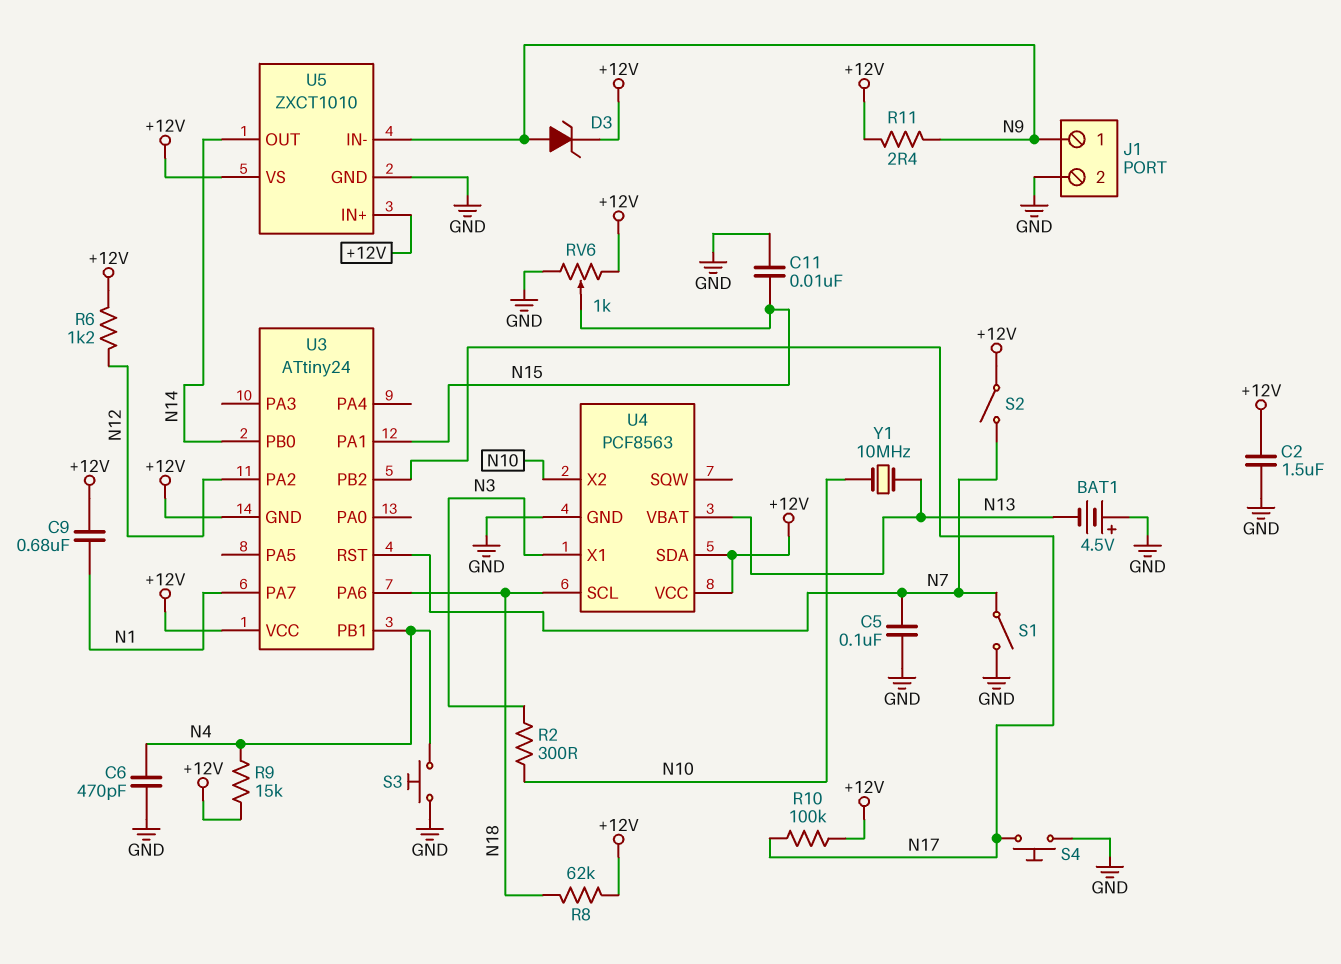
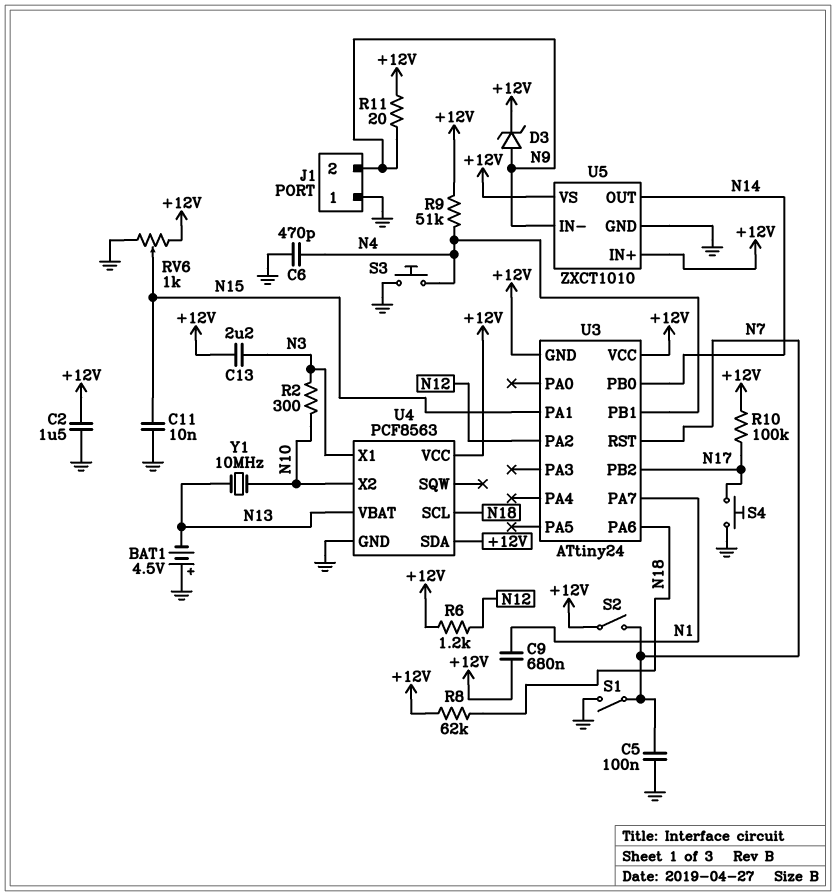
C13: none -> 2.2uF (+12V, N3)
J1 pin 1: N9 -> GND
J1 pin 2: GND -> N9
R9: 15k (+12V, N4) -> 51k (+12V, N4)
R11: 2.4 (+12V, N9) -> 20 (+12V, N9)

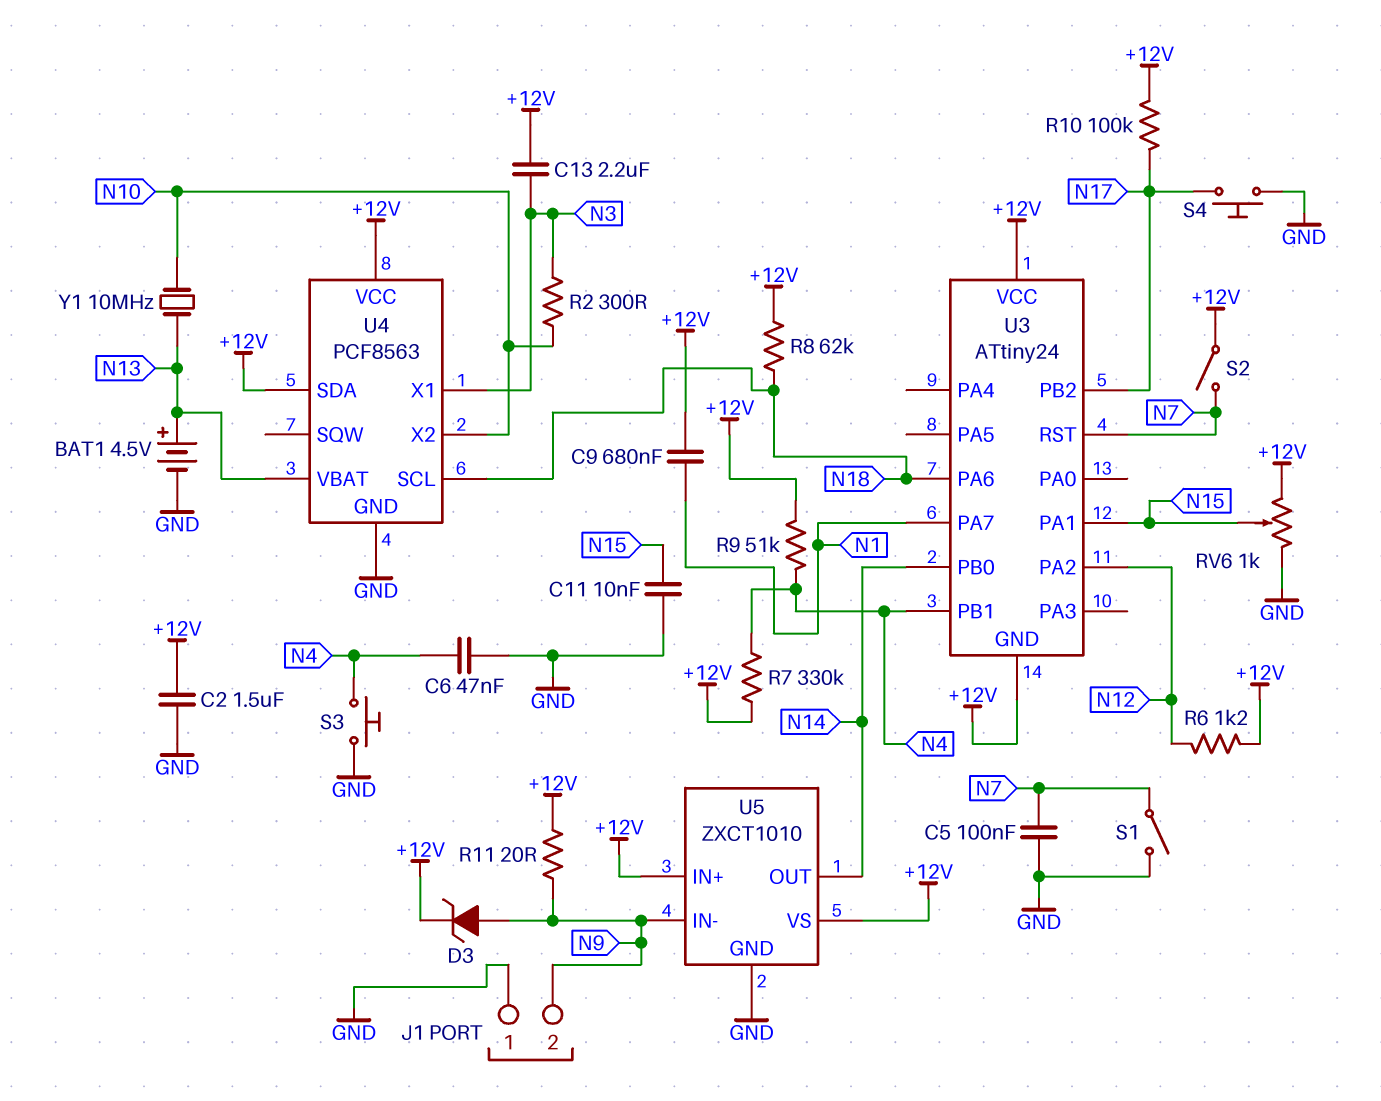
BAT1: 4.5V (plus GND, minus N13) -> 4.5V (plus N13, minus GND)
C6: 470pF (GND, N4) -> 47nF (GND, N4)
R7: none -> 330k (+12V, N4)

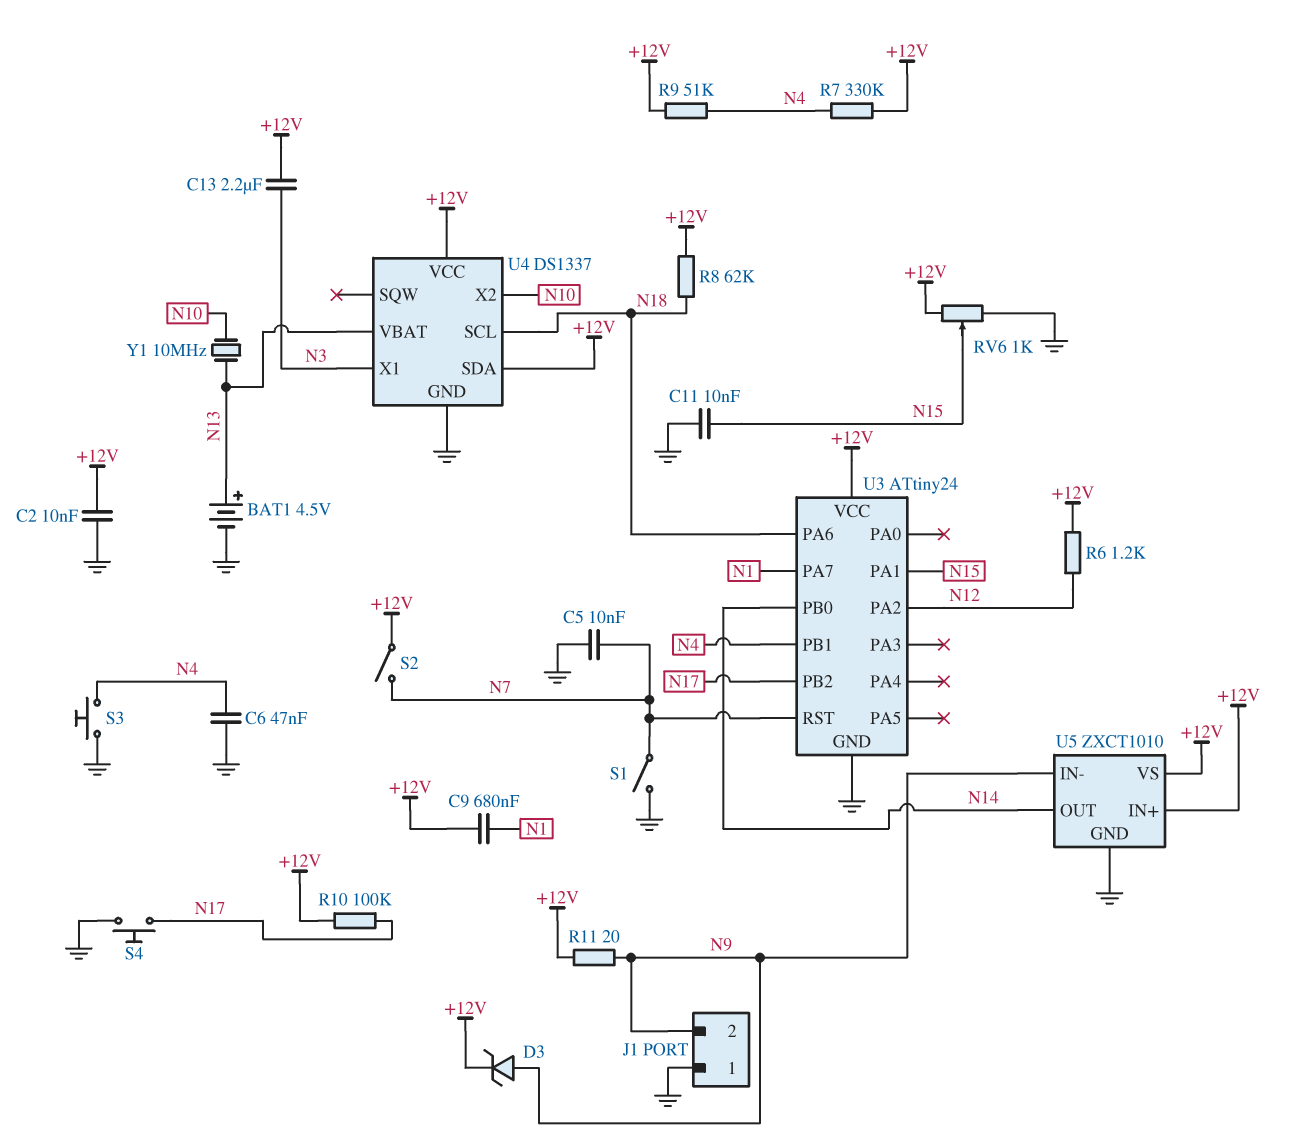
C2: 1.5uF (+12V, GND) -> 10nF (+12V, GND)
C5: 100nF (GND, N7) -> 10nF (GND, N7)
R2: 300 (N3, N10) -> none
U3 pin GND: +12V -> GND
U4: PCF8563 -> DS1337

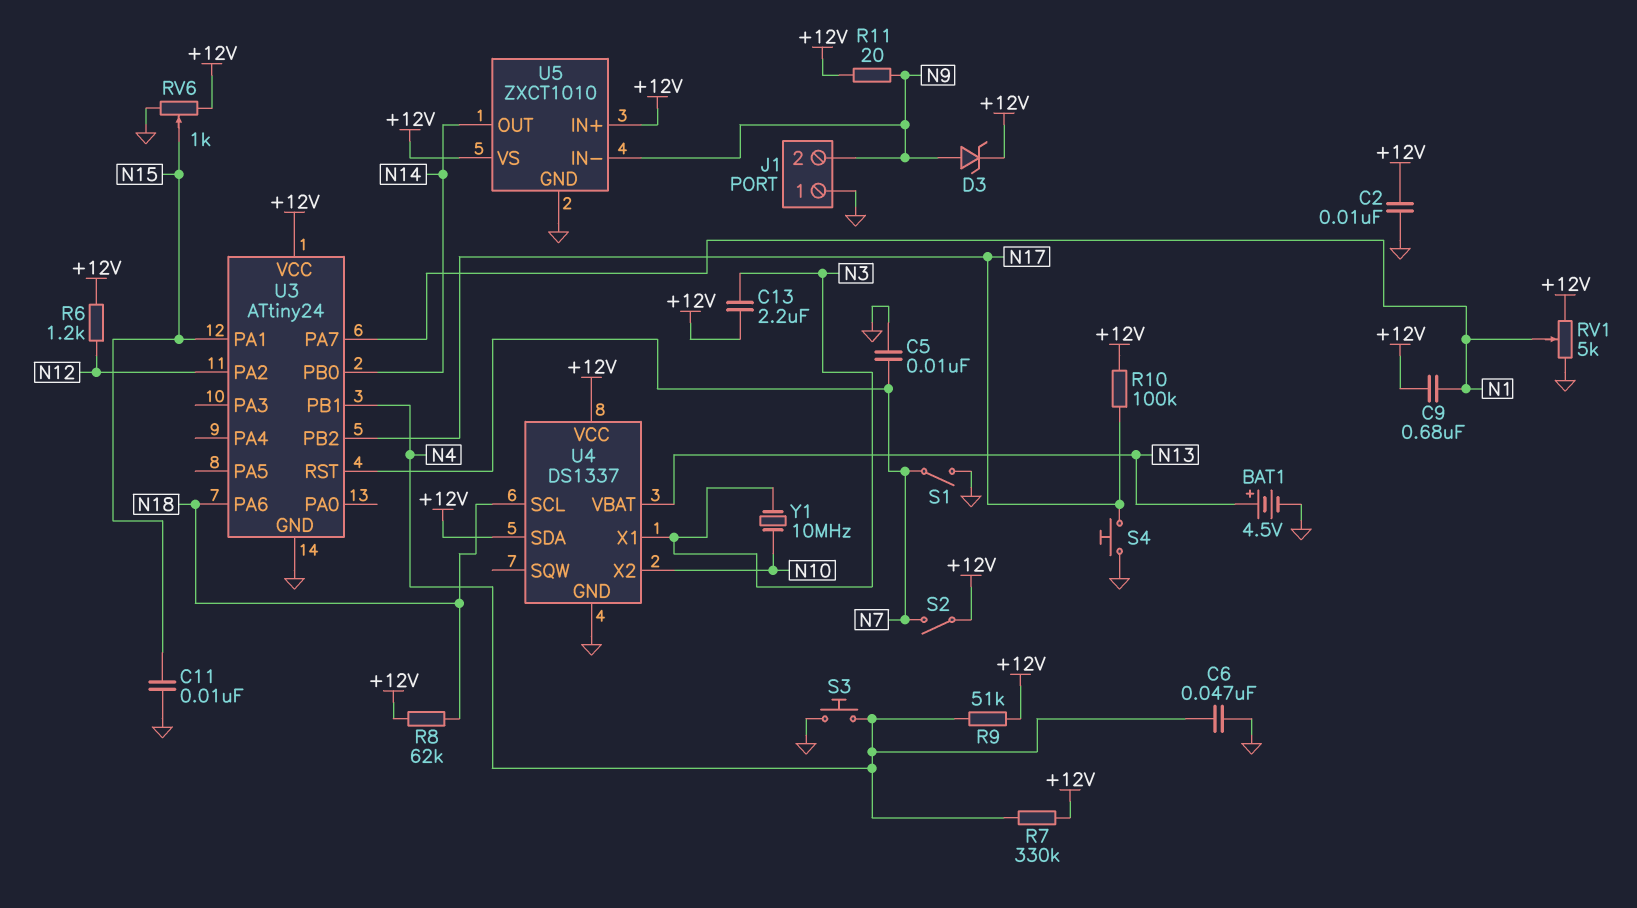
RV1: none -> 5k (+12V, GND, wiper N1)
Y1: 10MHz (N10, N13) -> 10MHz (N3, N10)

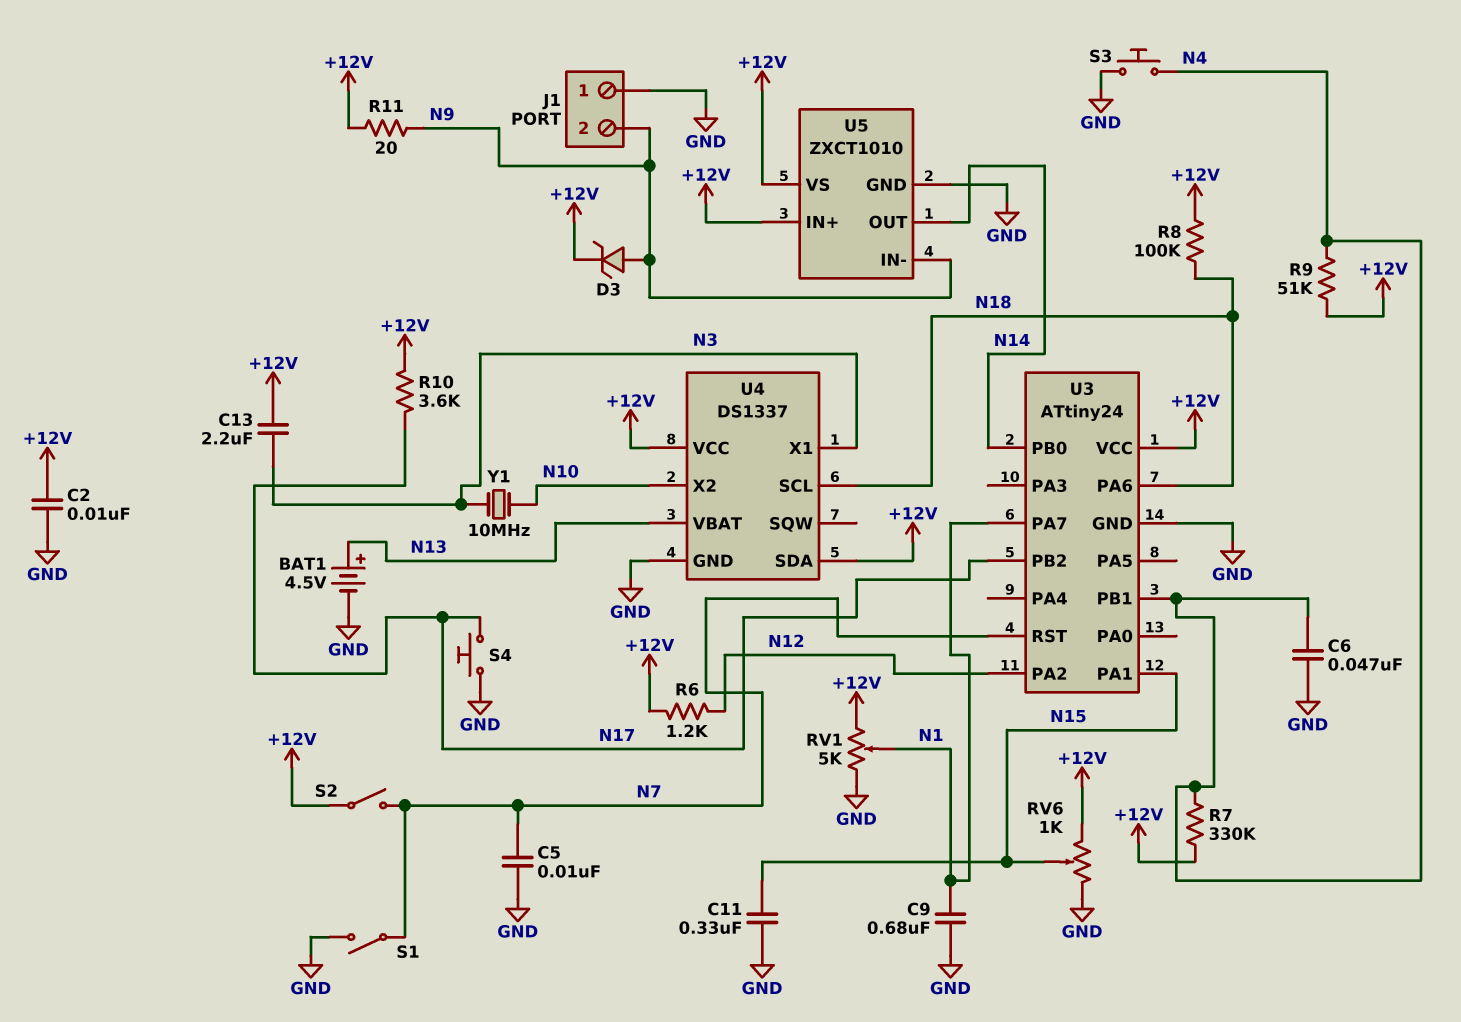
C9: 680nF (+12V, N1) -> 680nF (GND, N1)
C11: 10nF (GND, N15) -> 330nF (GND, N15)
R8: 62k (+12V, N18) -> 100k (+12V, N18)
R10: 100k (+12V, N17) -> 3.6k (+12V, N17)

